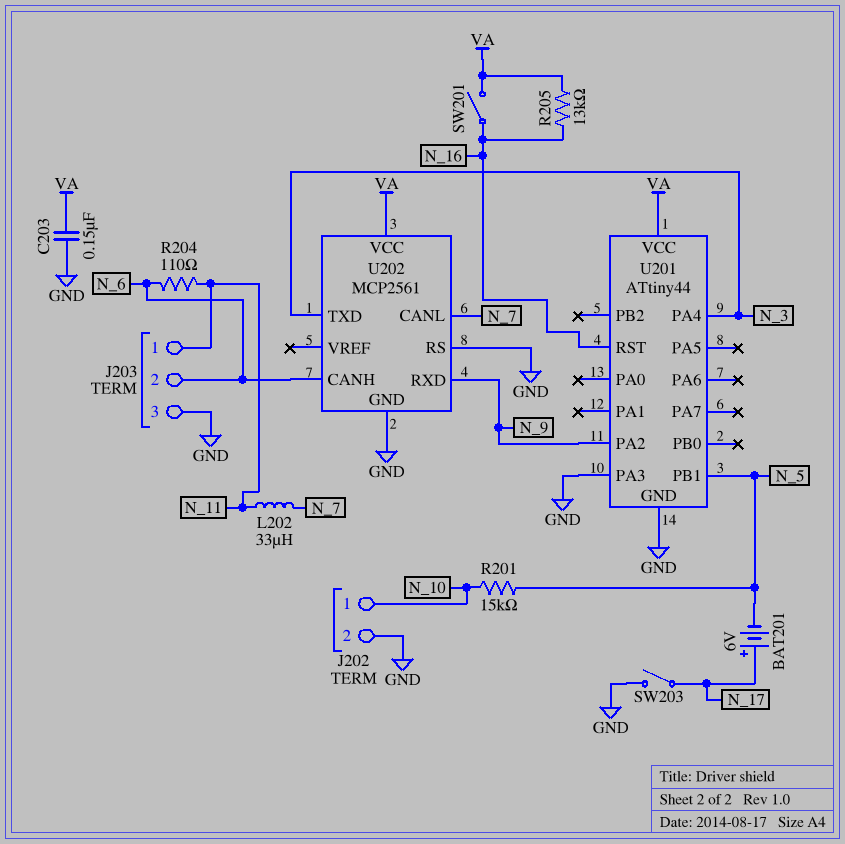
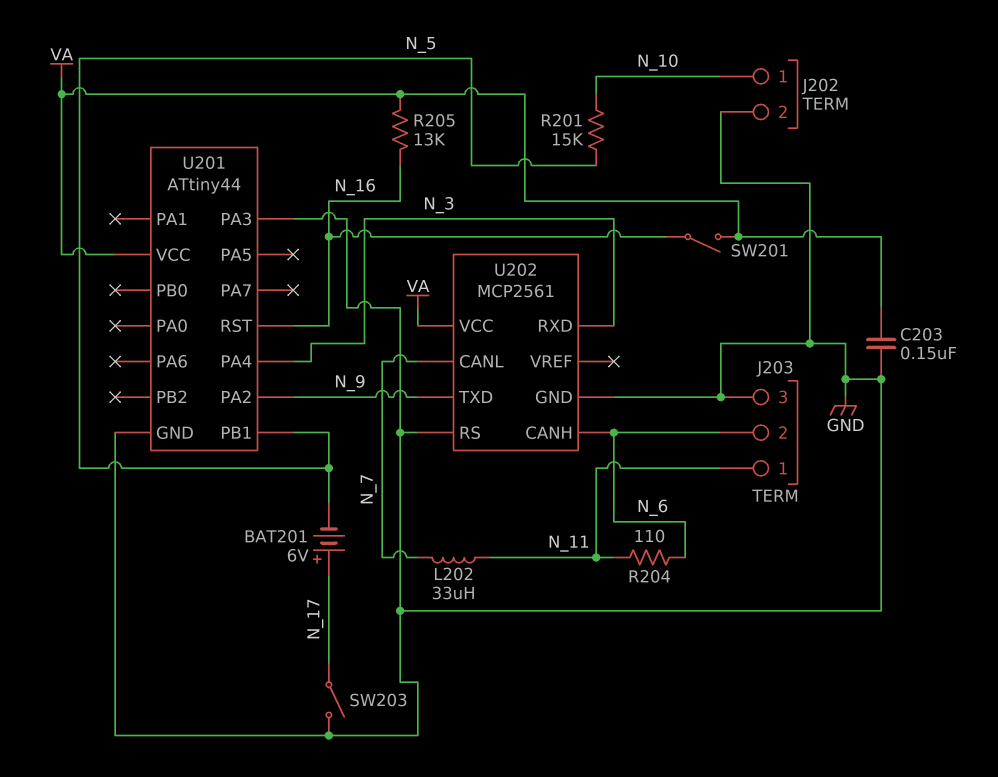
U202 pin RXD: N_9 -> N_3
U202 pin TXD: N_3 -> N_9

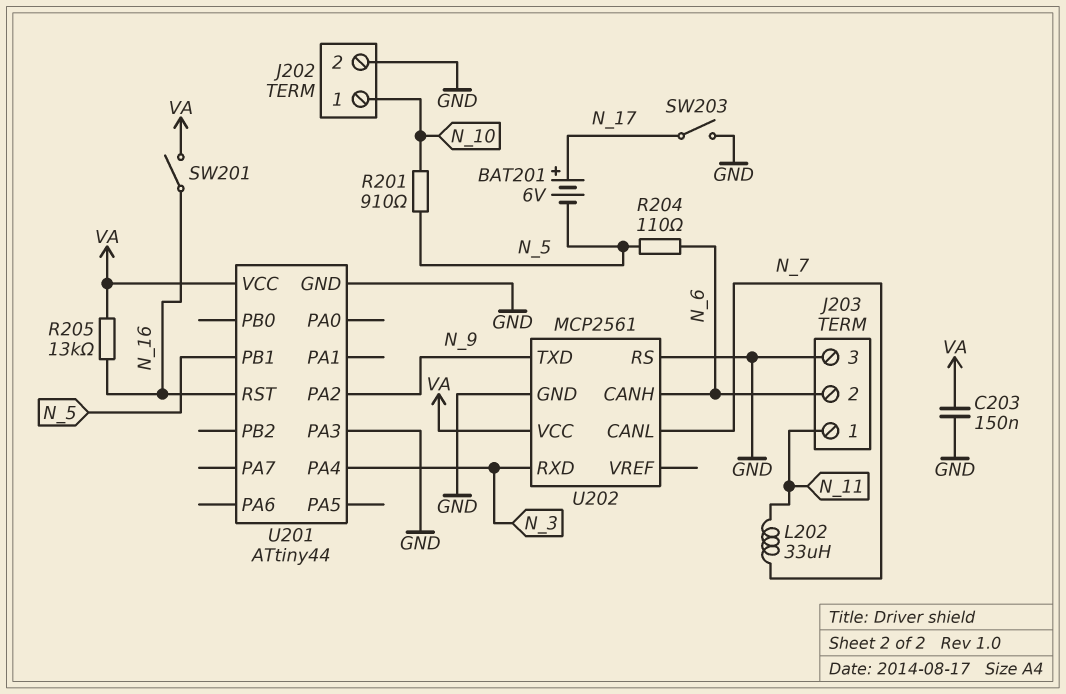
R201: 15k (N_5, N_10) -> 910 (N_5, N_10)
R204: 110 (N_6, N_11) -> 110 (N_5, N_6)

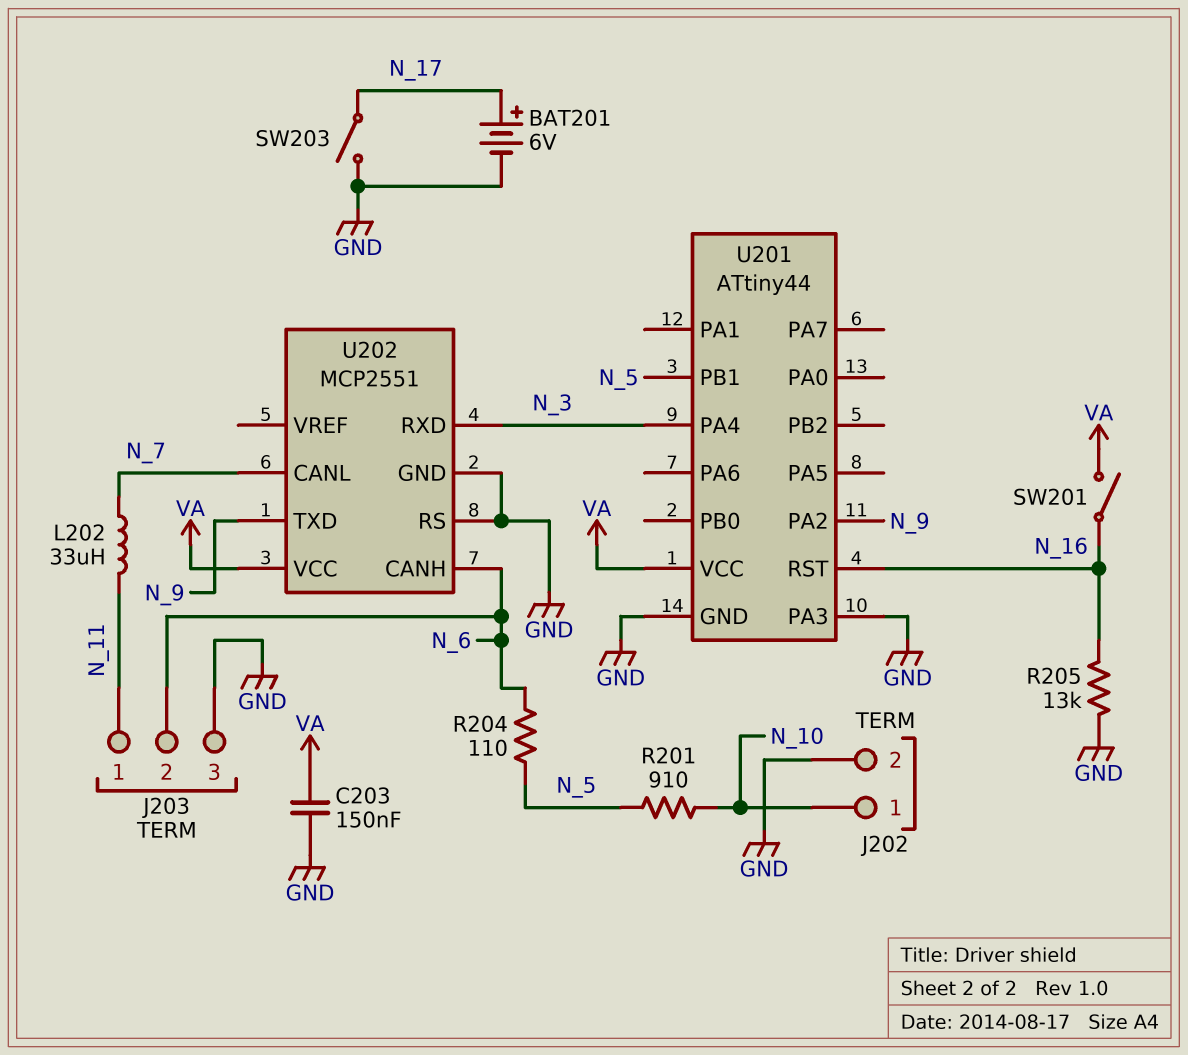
BAT201: 6V (plus N_17, minus N_5) -> 6V (plus N_17, minus GND)
R205: 13k (N_16, VA) -> 13k (GND, N_16)
U202: MCP2561 -> MCP2551

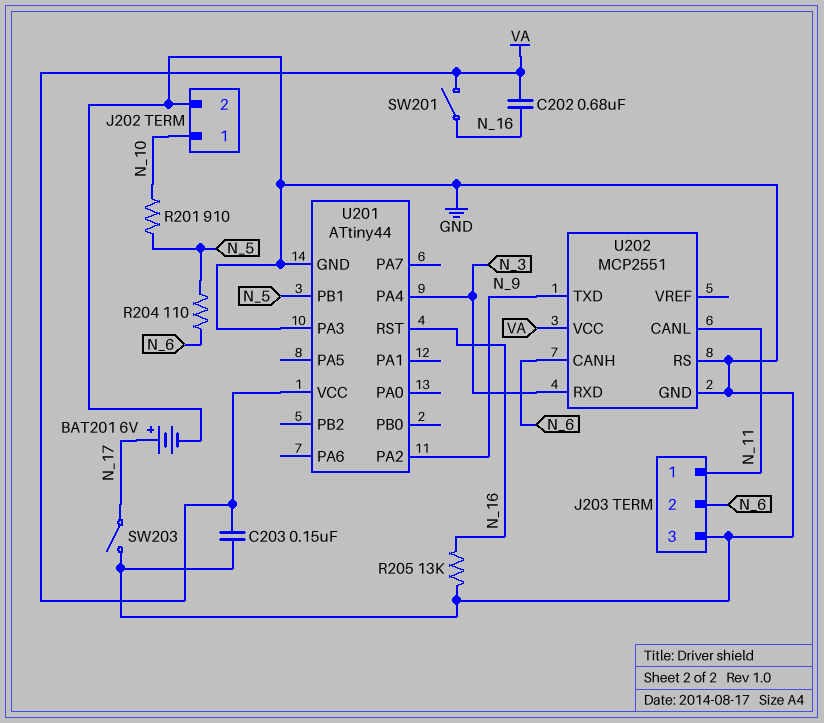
C202: none -> 680nF (N_16, VA)
L202: 33uH (N_7, N_11) -> none
U202 pin CANL: N_7 -> N_11

